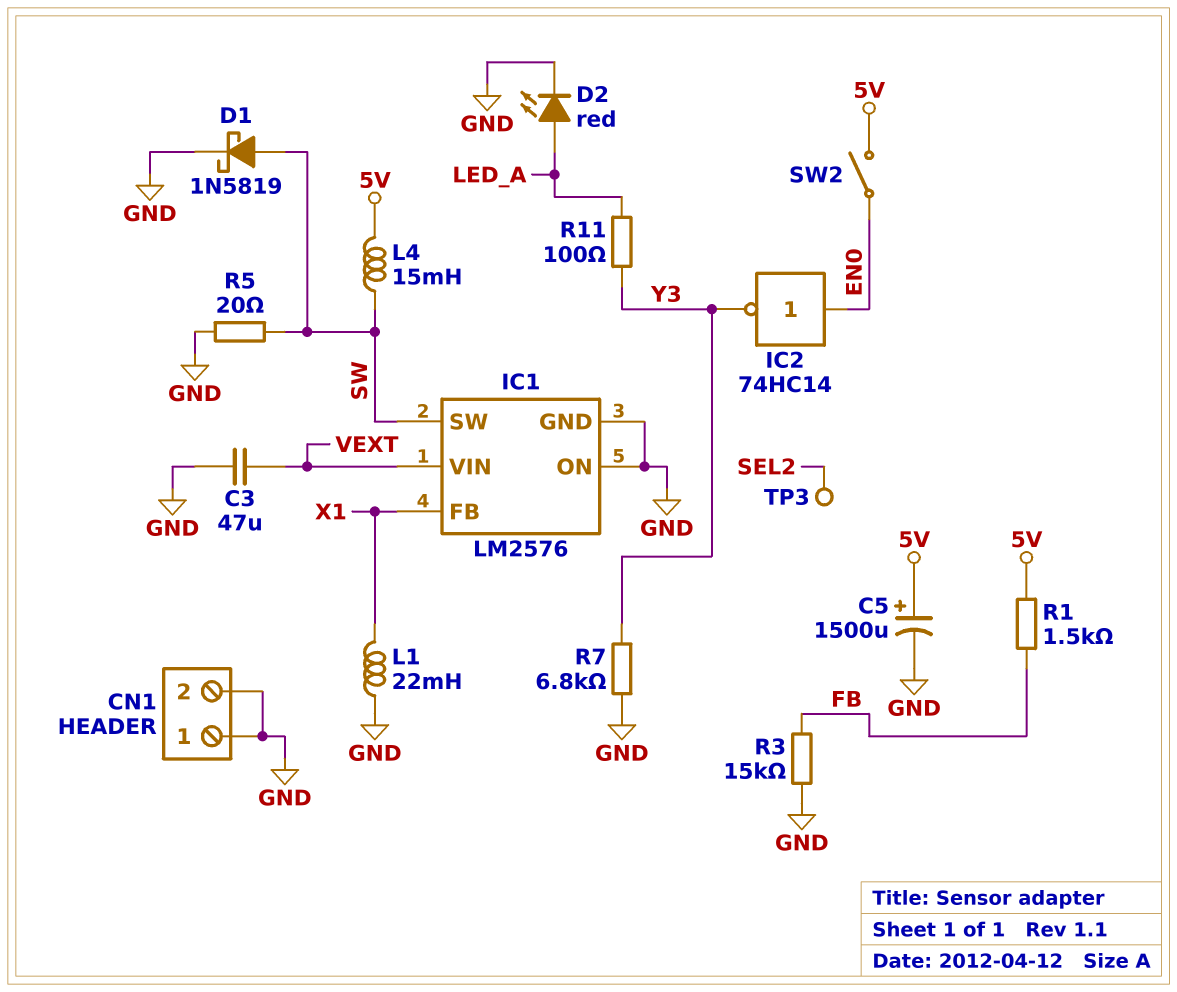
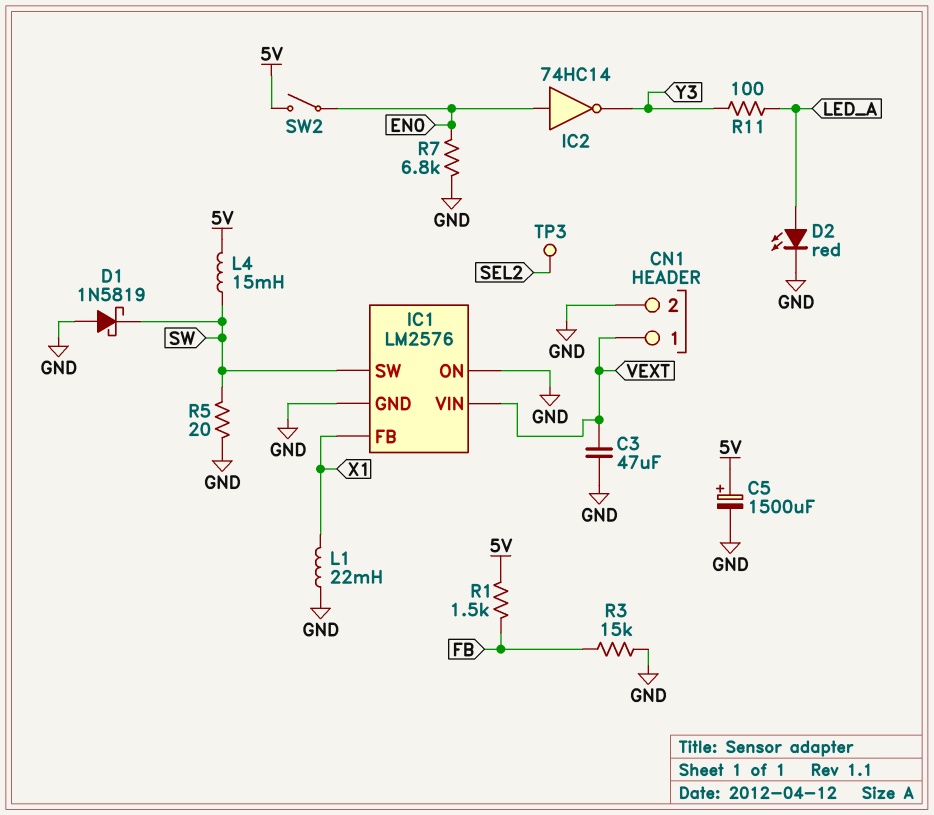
CN1 pin 1: GND -> VEXT
D1: schottky 1N5819 (A SW, K GND) -> schottky 1N5819 (A GND, K SW)
R7: 6.8k (GND, Y3) -> 6.8k (EN0, GND)

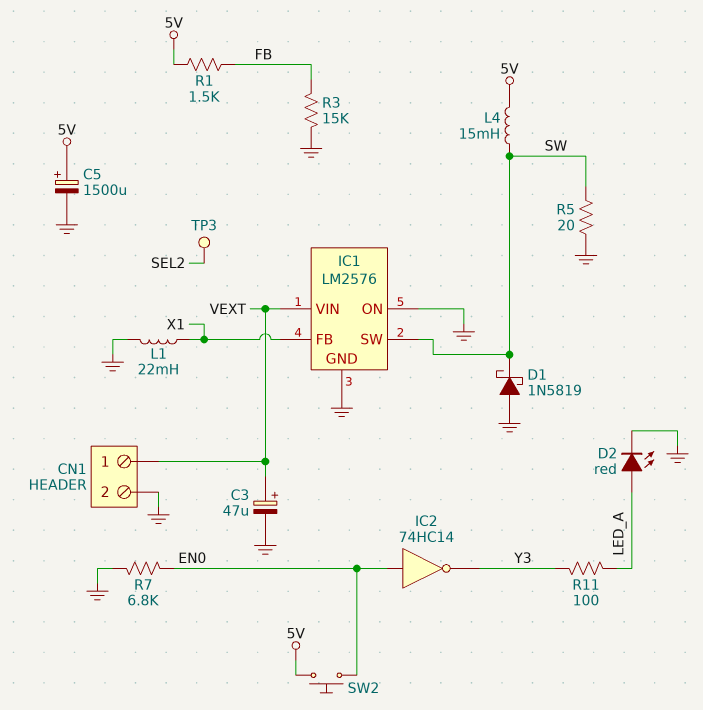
C3: 47uF (GND, VEXT) -> 47uF (plus VEXT, minus GND)
SW2: switch (5V, EN0) -> button (5V, EN0)

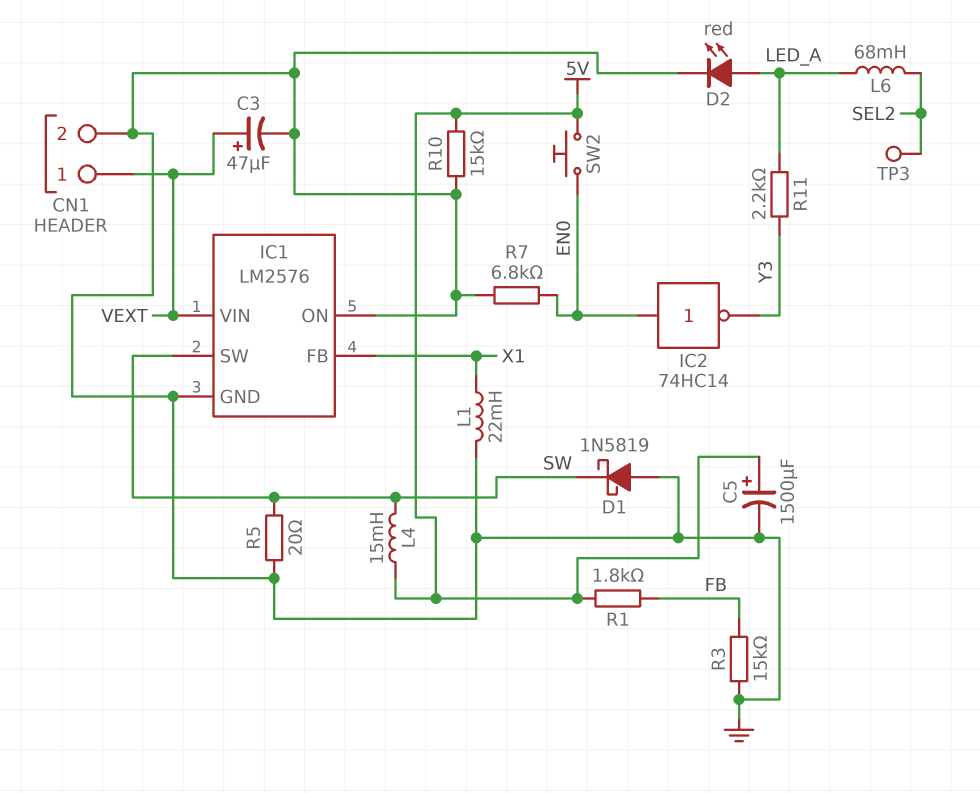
L6: none -> 68mH (LED_A, SEL2)
R1: 1.5k (5V, FB) -> 1.8k (5V, FB)
R10: none -> 15k (5V, GND)
R11: 100 (LED_A, Y3) -> 2.2k (LED_A, Y3)

